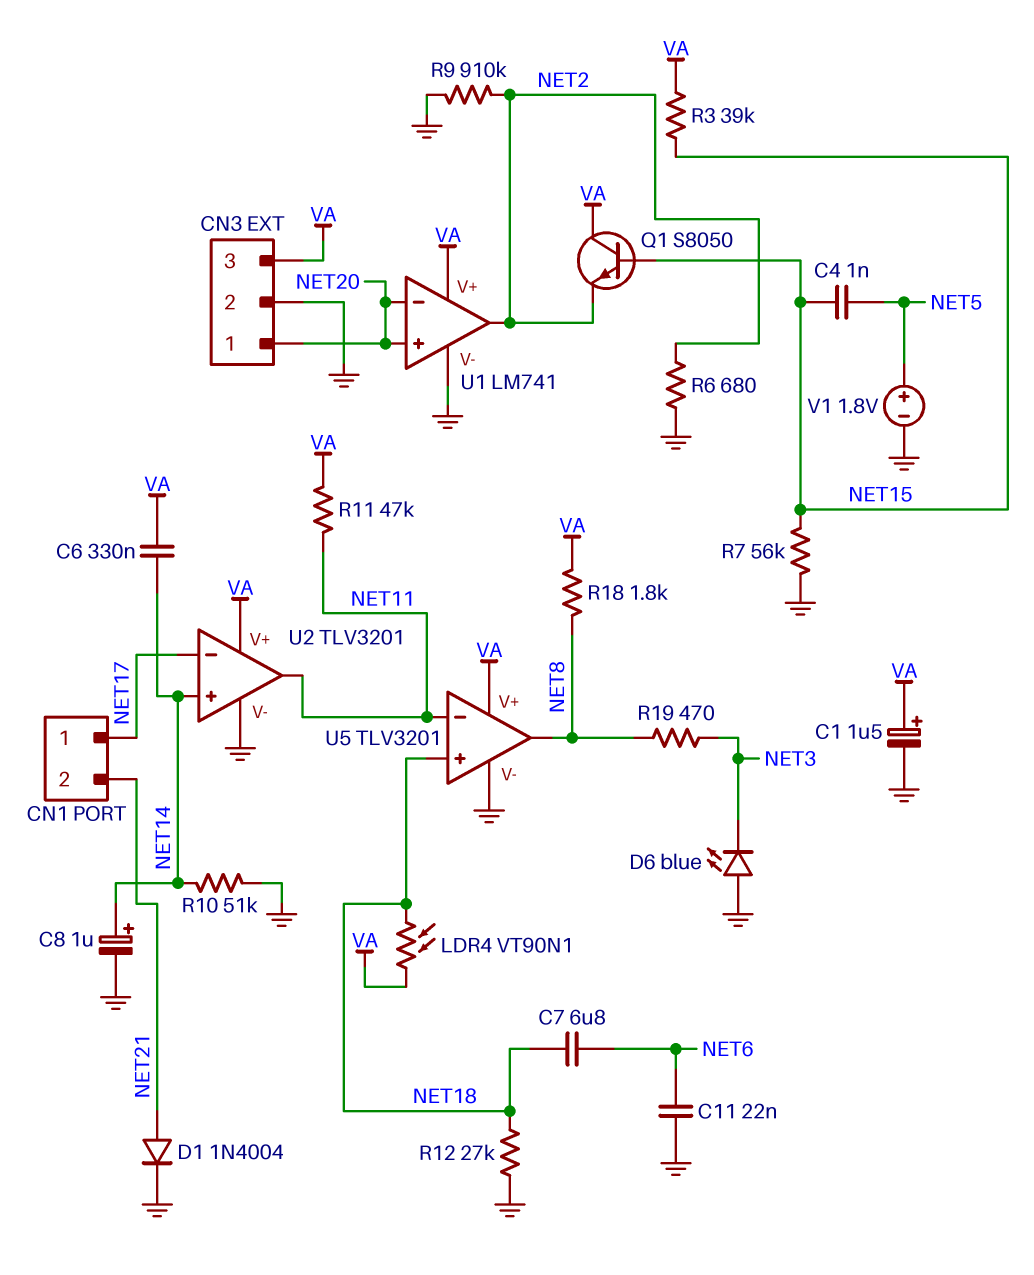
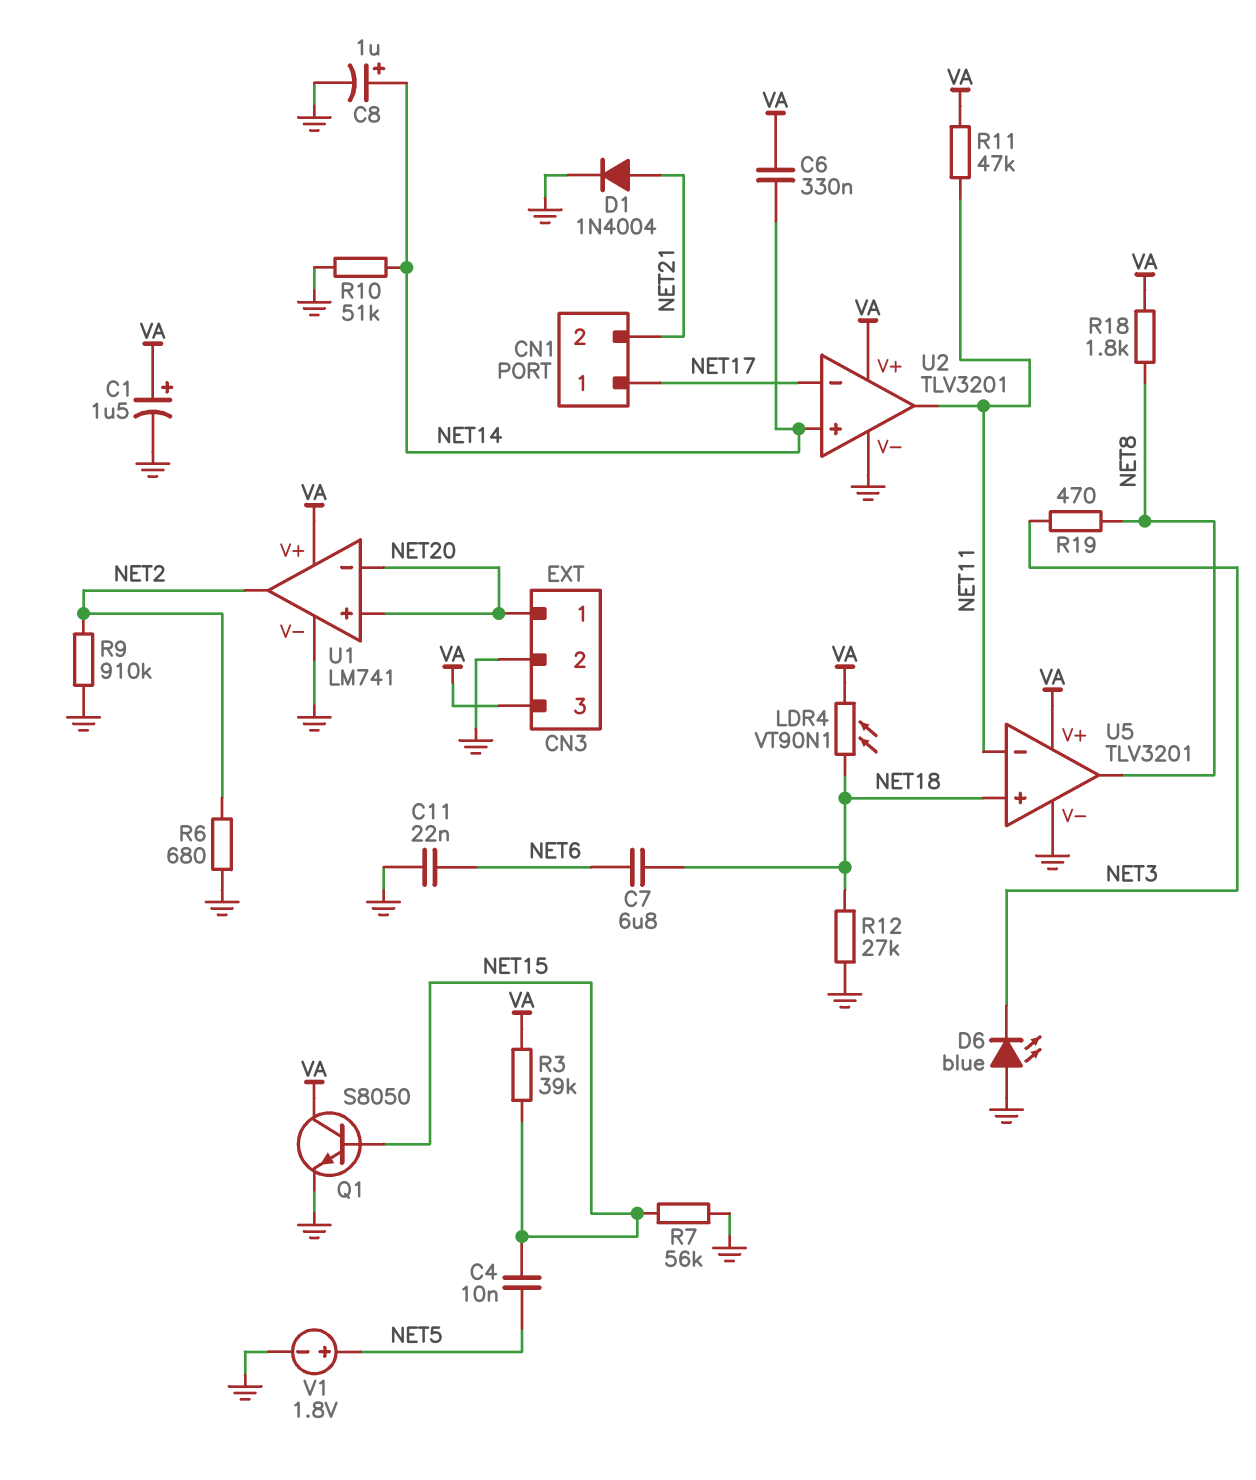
C4: 1nF (NET5, NET15) -> 10nF (NET5, NET15)
Q1: NPN S8050 (B NET15, C VA, E NET2) -> NPN S8050 (B NET15, C VA, E GND)

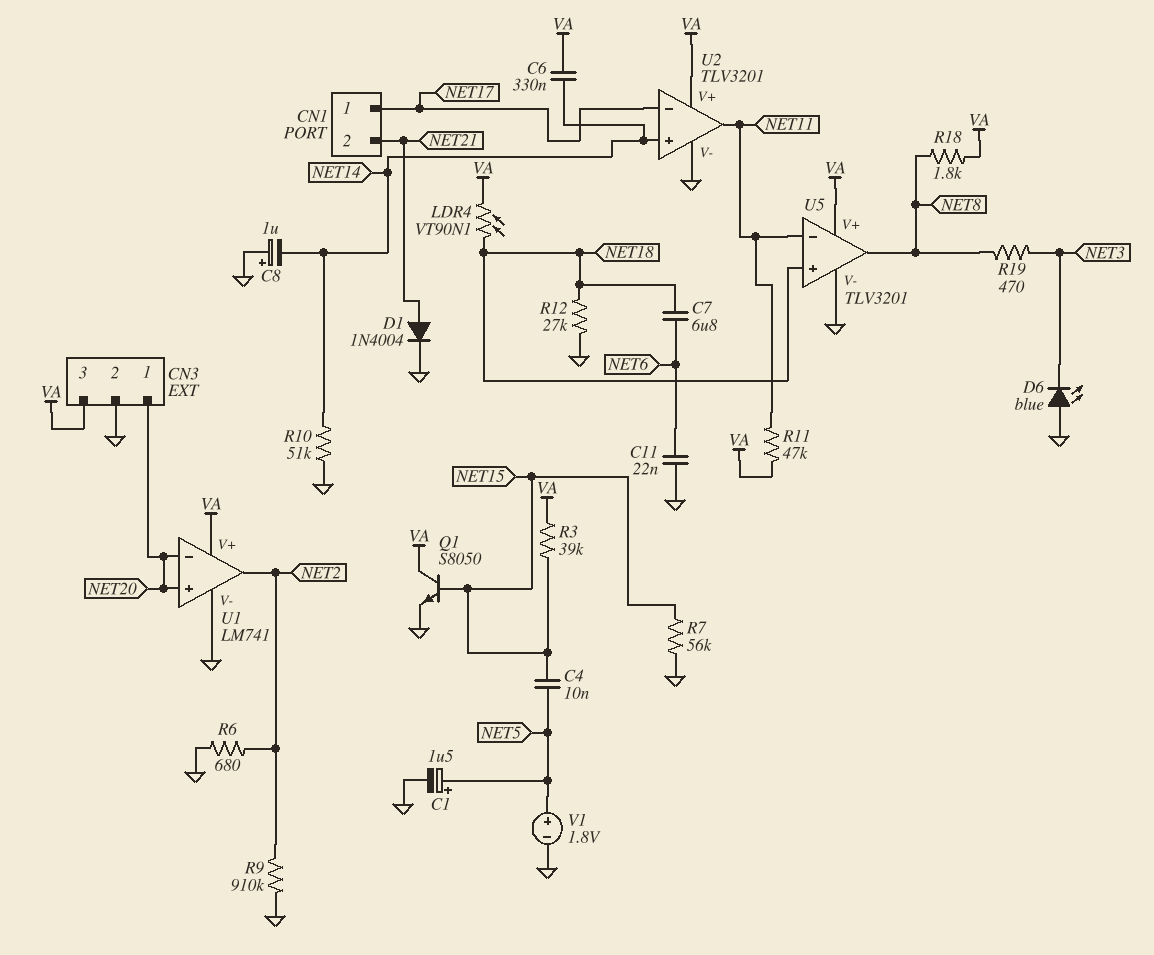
C1: 1.5uF (plus VA, minus GND) -> 1.5uF (plus NET5, minus GND)
C8: 1uF (plus NET14, minus GND) -> 1uF (plus GND, minus NET14)

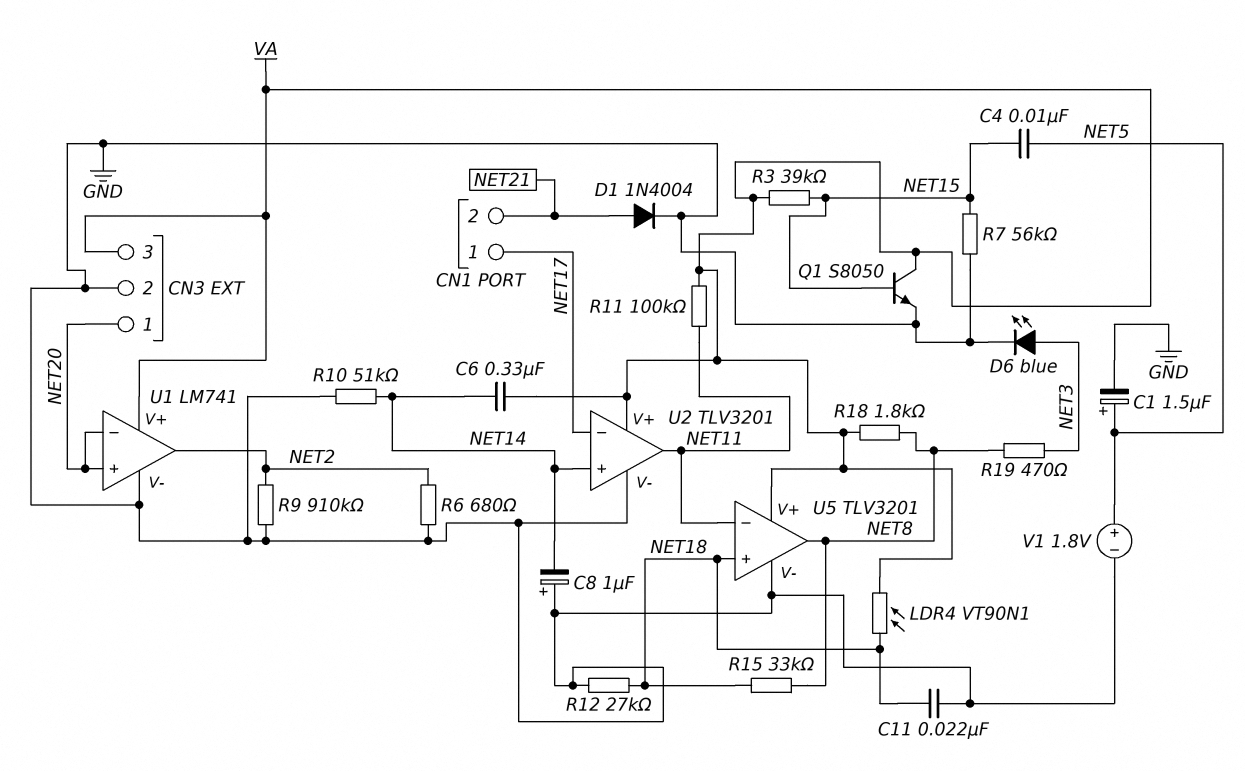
C7: 6.8uF (NET6, NET18) -> none
C11: 22nF (GND, NET6) -> 22nF (GND, NET18)
D6: LED blue (A GND, K NET3) -> LED blue (A NET3, K GND)
R11: 47k (NET11, VA) -> 100k (NET11, VA)
R15: none -> 33k (NET8, NET18)

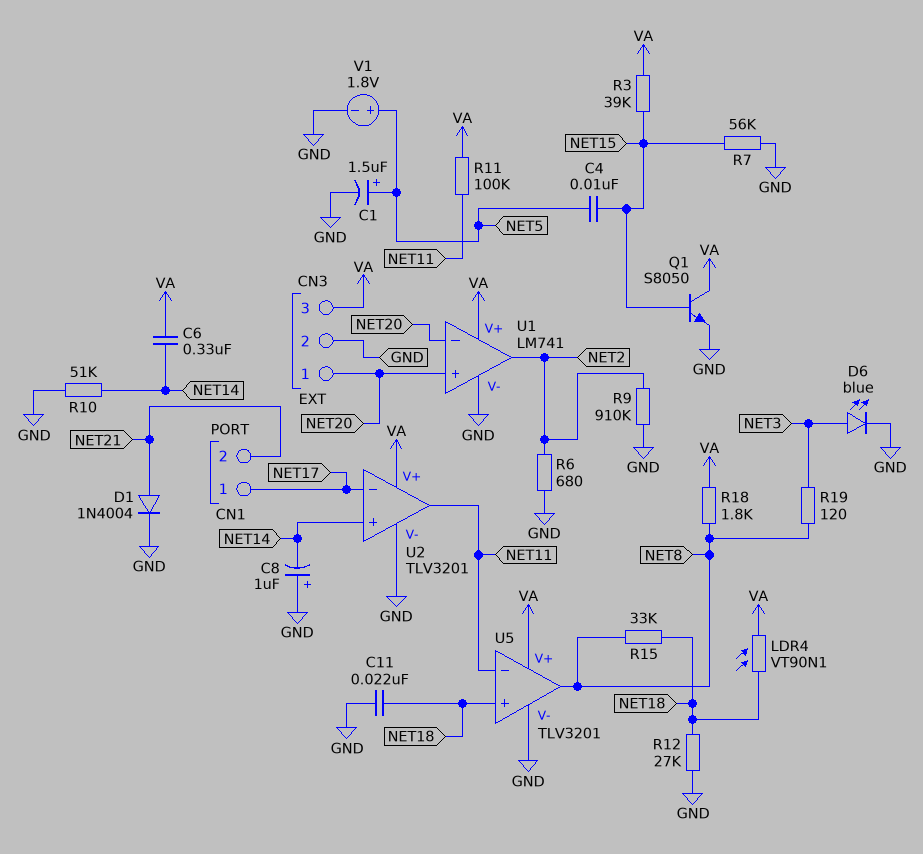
R19: 470 (NET3, NET8) -> 120 (NET3, NET8)

